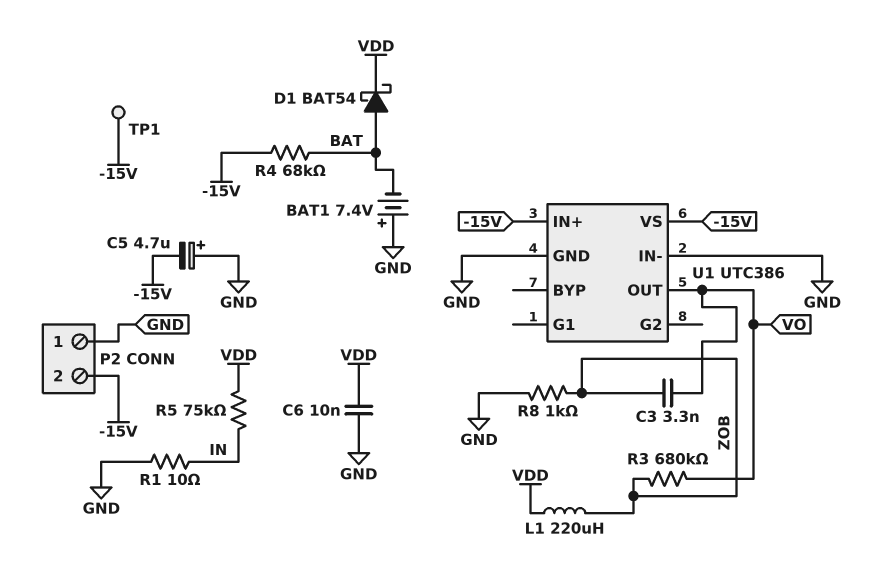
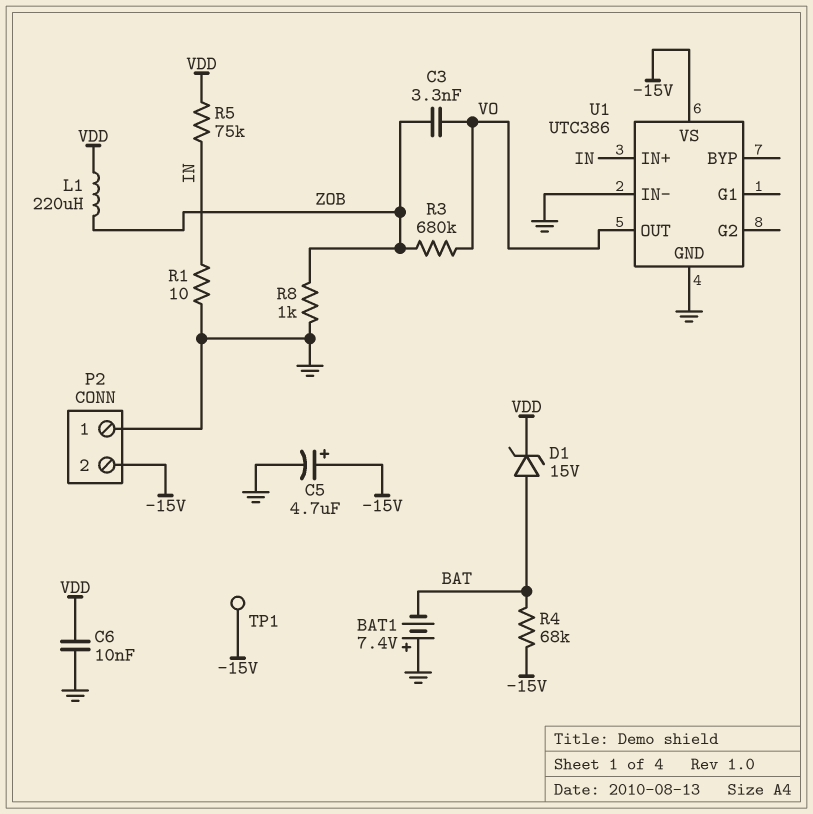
C5: 4.7uF (plus GND, minus -15V) -> 4.7uF (plus -15V, minus GND)
D1: schottky BAT54 (A BAT, K VDD) -> zener 15V (A BAT, K VDD)
U1 pin IN+: -15V -> IN

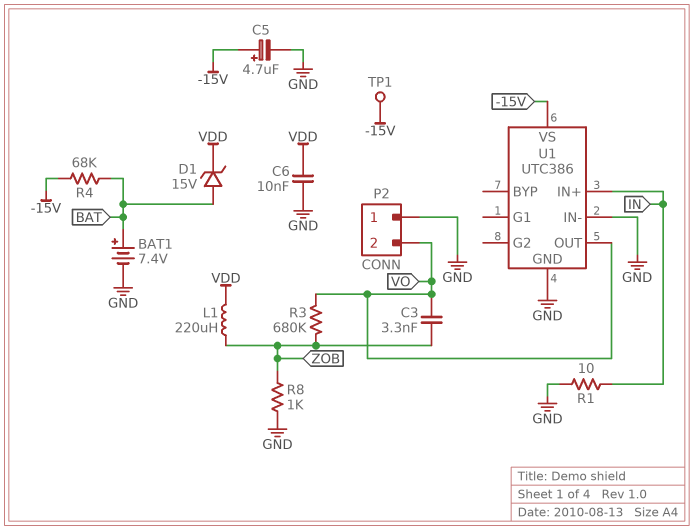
BAT1: 7.4V (plus GND, minus BAT) -> 7.4V (plus BAT, minus GND)
P2 pin 2: -15V -> VO
R5: 75k (IN, VDD) -> none

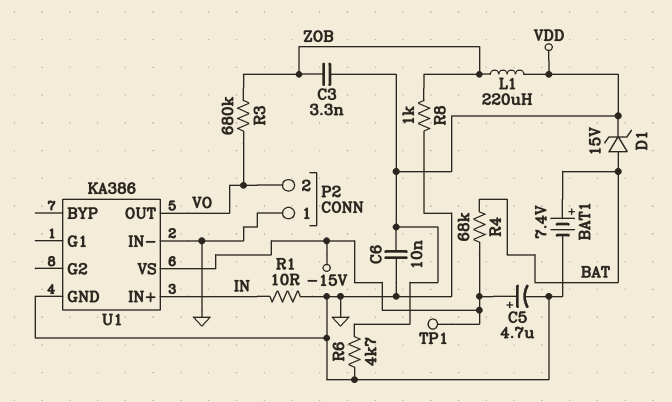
C3: 3.3nF (VO, ZOB) -> 3.3nF (VDD, ZOB)
R6: none -> 4.7k (GND, VDD)
U1: UTC386 -> KA386

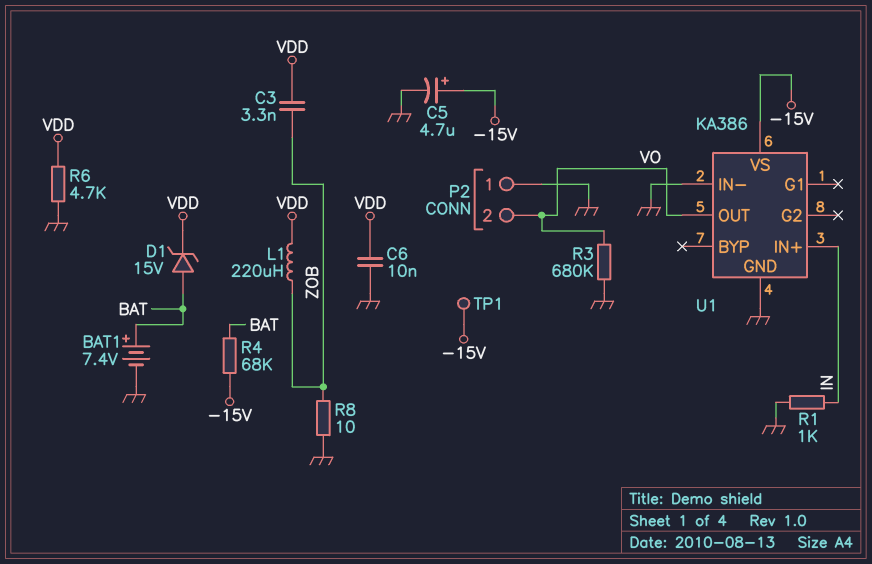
R1: 10 (GND, IN) -> 1k (GND, IN)
R3: 680k (VO, ZOB) -> 680k (GND, VO)
R8: 1k (GND, ZOB) -> 10 (GND, ZOB)

